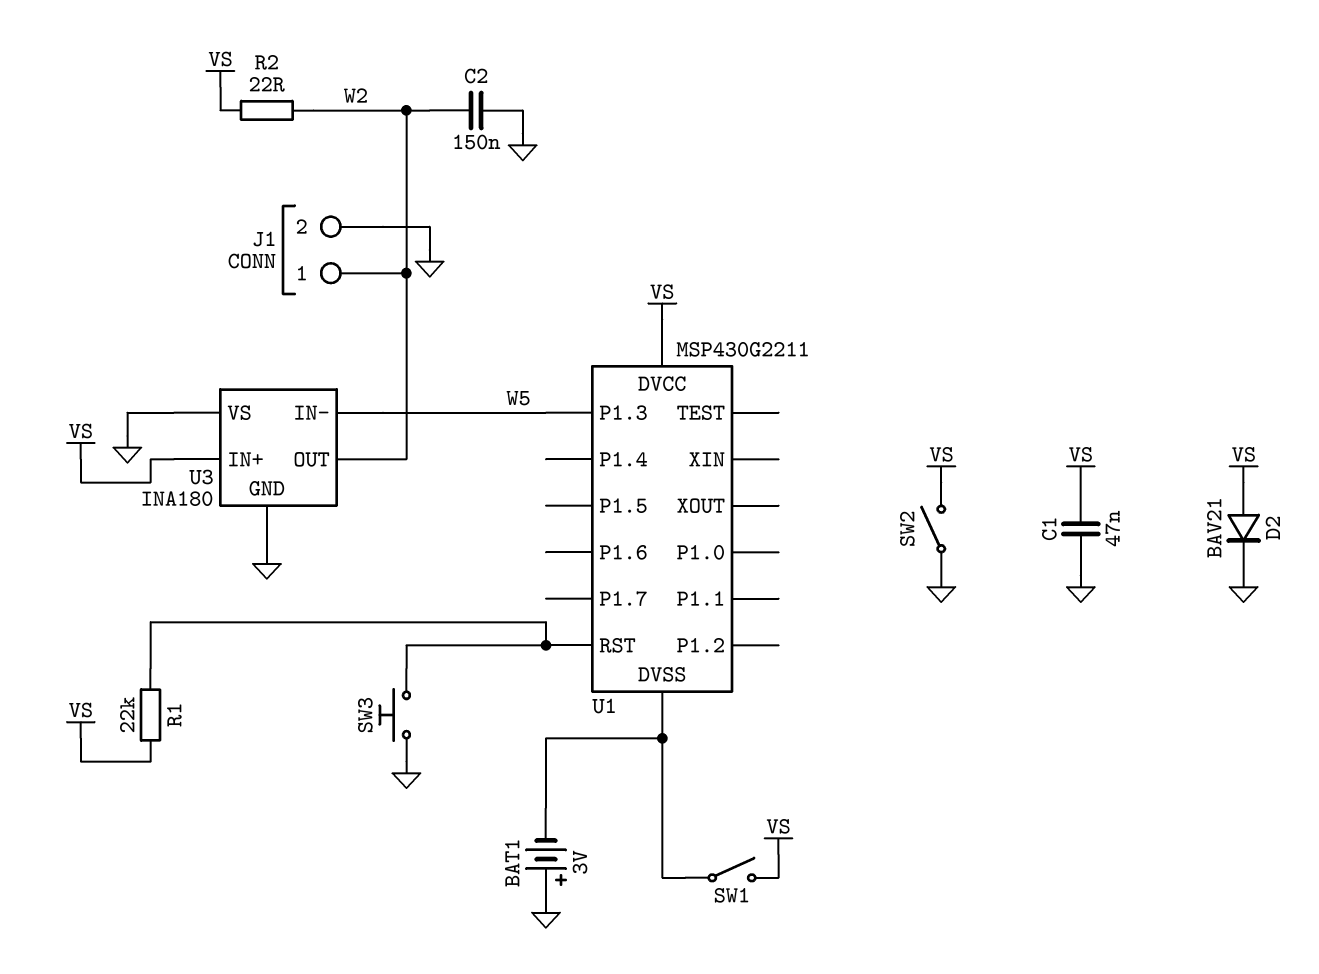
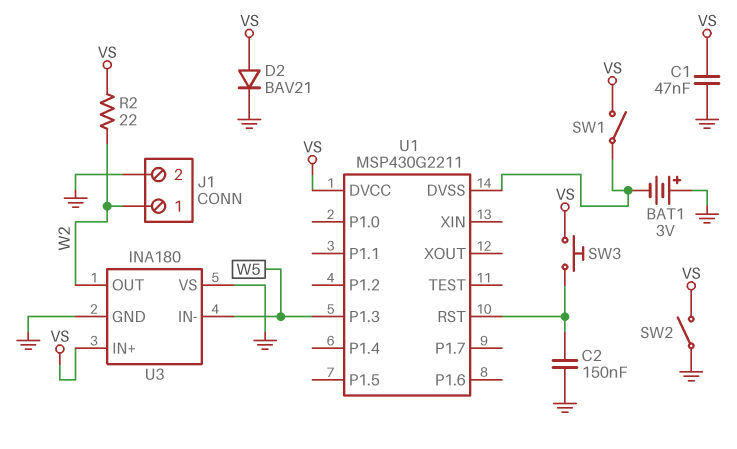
C2: 150nF (GND, W2) -> 150nF (GND, U1/RST)
R1: 22k (U1/RST, VS) -> none
SW3: button (GND, U1/RST) -> button (U1/RST, VS)

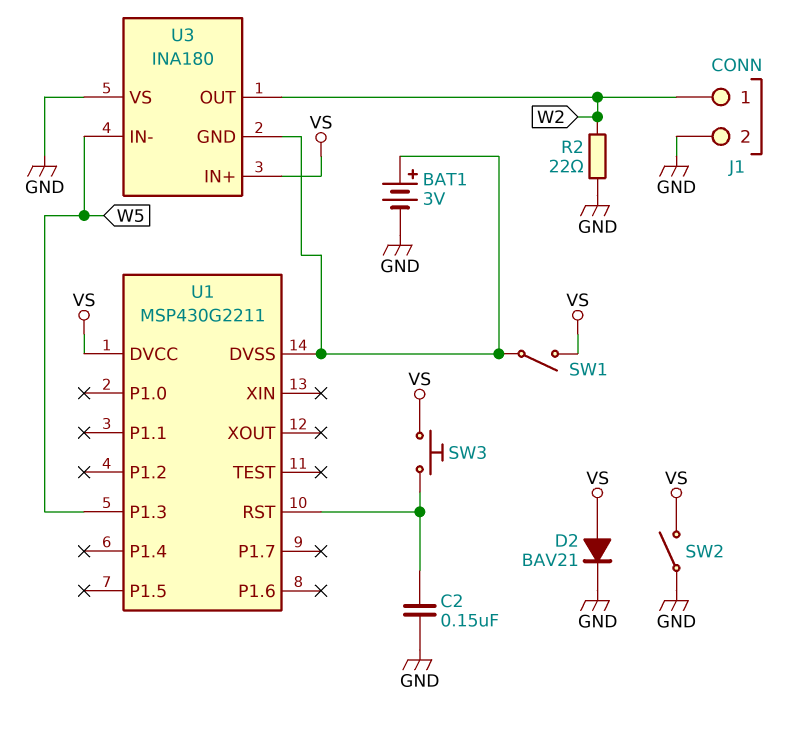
BAT1: 3V (plus GND, minus U1/DVSS) -> 3V (plus U1/DVSS, minus GND)
C1: 47nF (GND, VS) -> none
R2: 22 (VS, W2) -> 22 (GND, W2)
U3 pin GND: GND -> U1/DVSS

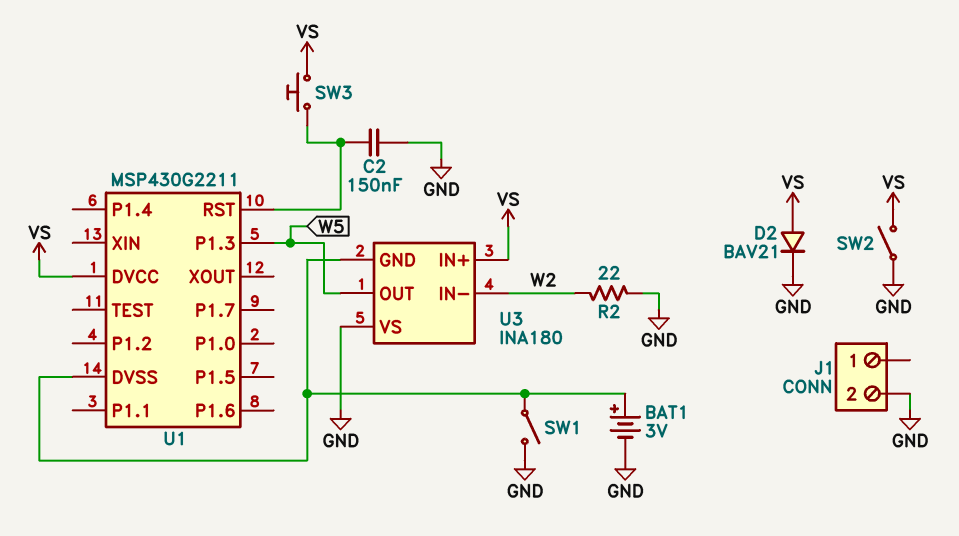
J1 pin 1: W2 -> none
SW1: switch (U1/DVSS, VS) -> switch (GND, U1/DVSS)
U3 pin IN-: W5 -> W2
U3 pin OUT: W2 -> W5

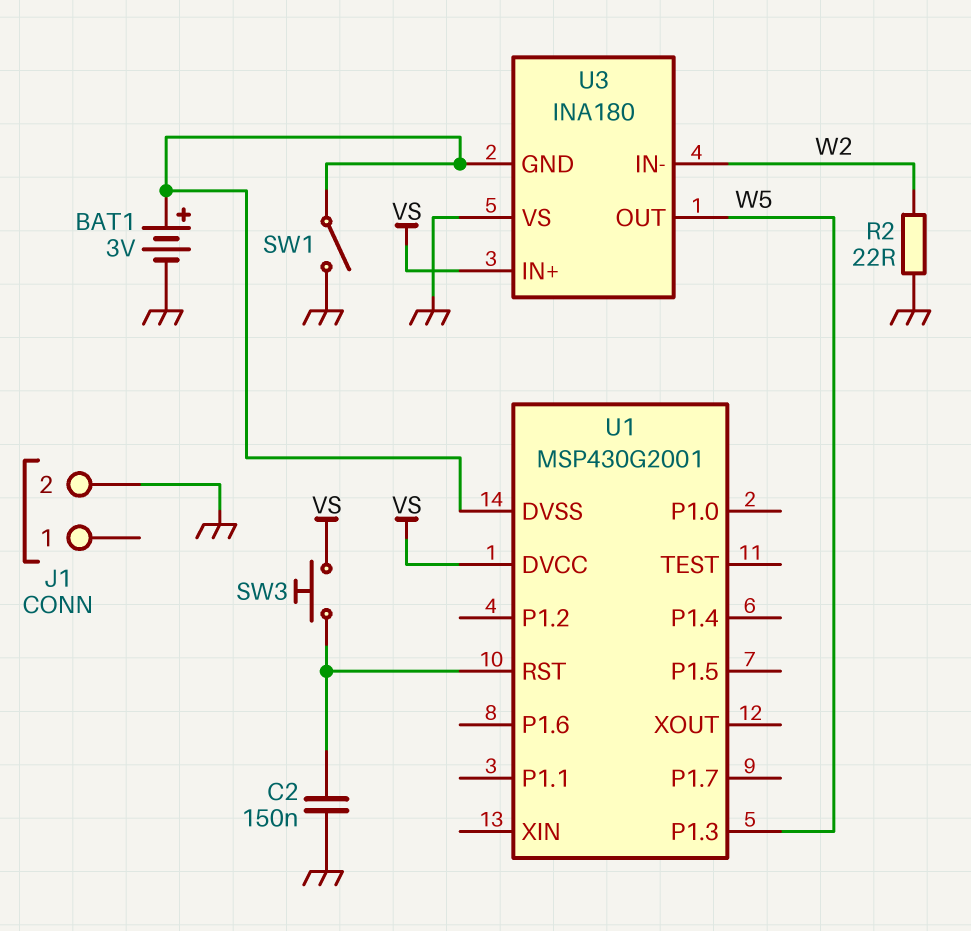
D2: diode BAV21 (A VS, K GND) -> none
SW2: switch (GND, VS) -> none
U1: MSP430G2211 -> MSP430G2001

